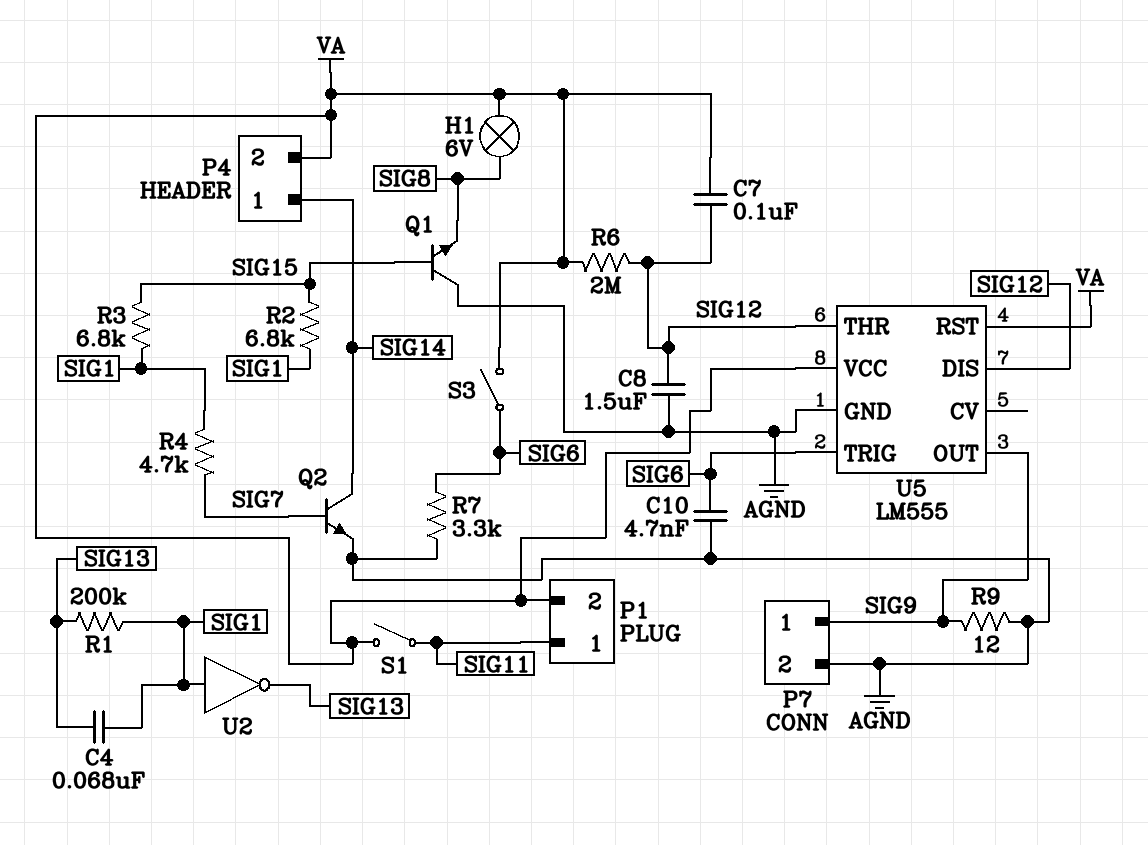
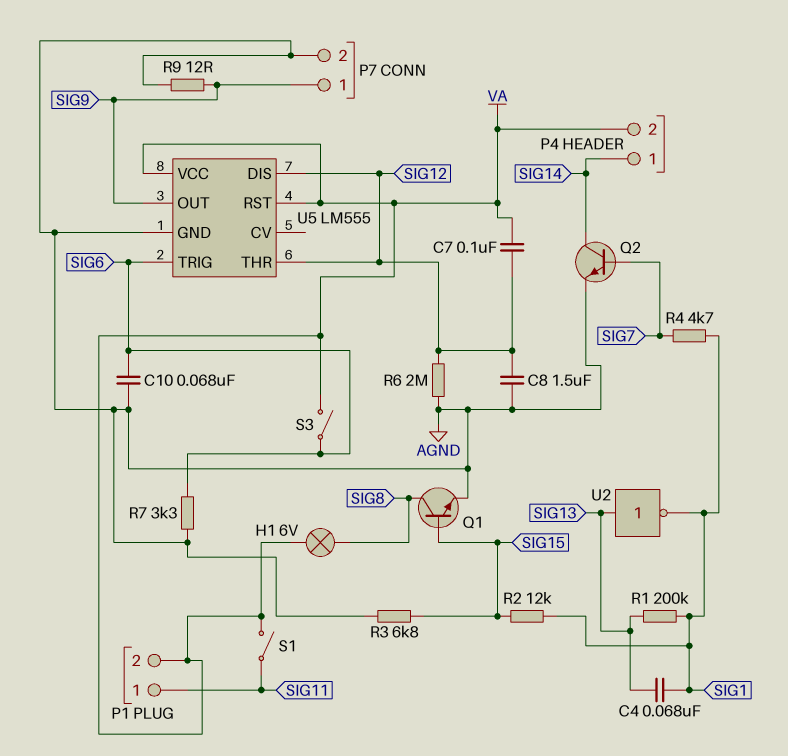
C10: 4.7nF (AGND, SIG6) -> 68nF (AGND, SIG6)
Q1: NPN (B SIG15, C AGND, E SIG8) -> NPN (B SIG15, C SIG8, E AGND)
R2: 6.8k (SIG1, SIG15) -> 12k (SIG1, SIG15)
R3: 6.8k (SIG1, SIG15) -> 6.8k (AGND, SIG15)
R6: 2M (SIG12, VA) -> 2M (AGND, SIG12)
U2: NOT (in SIG1, out SIG13) -> NOT (in SIG13, out SIG1)

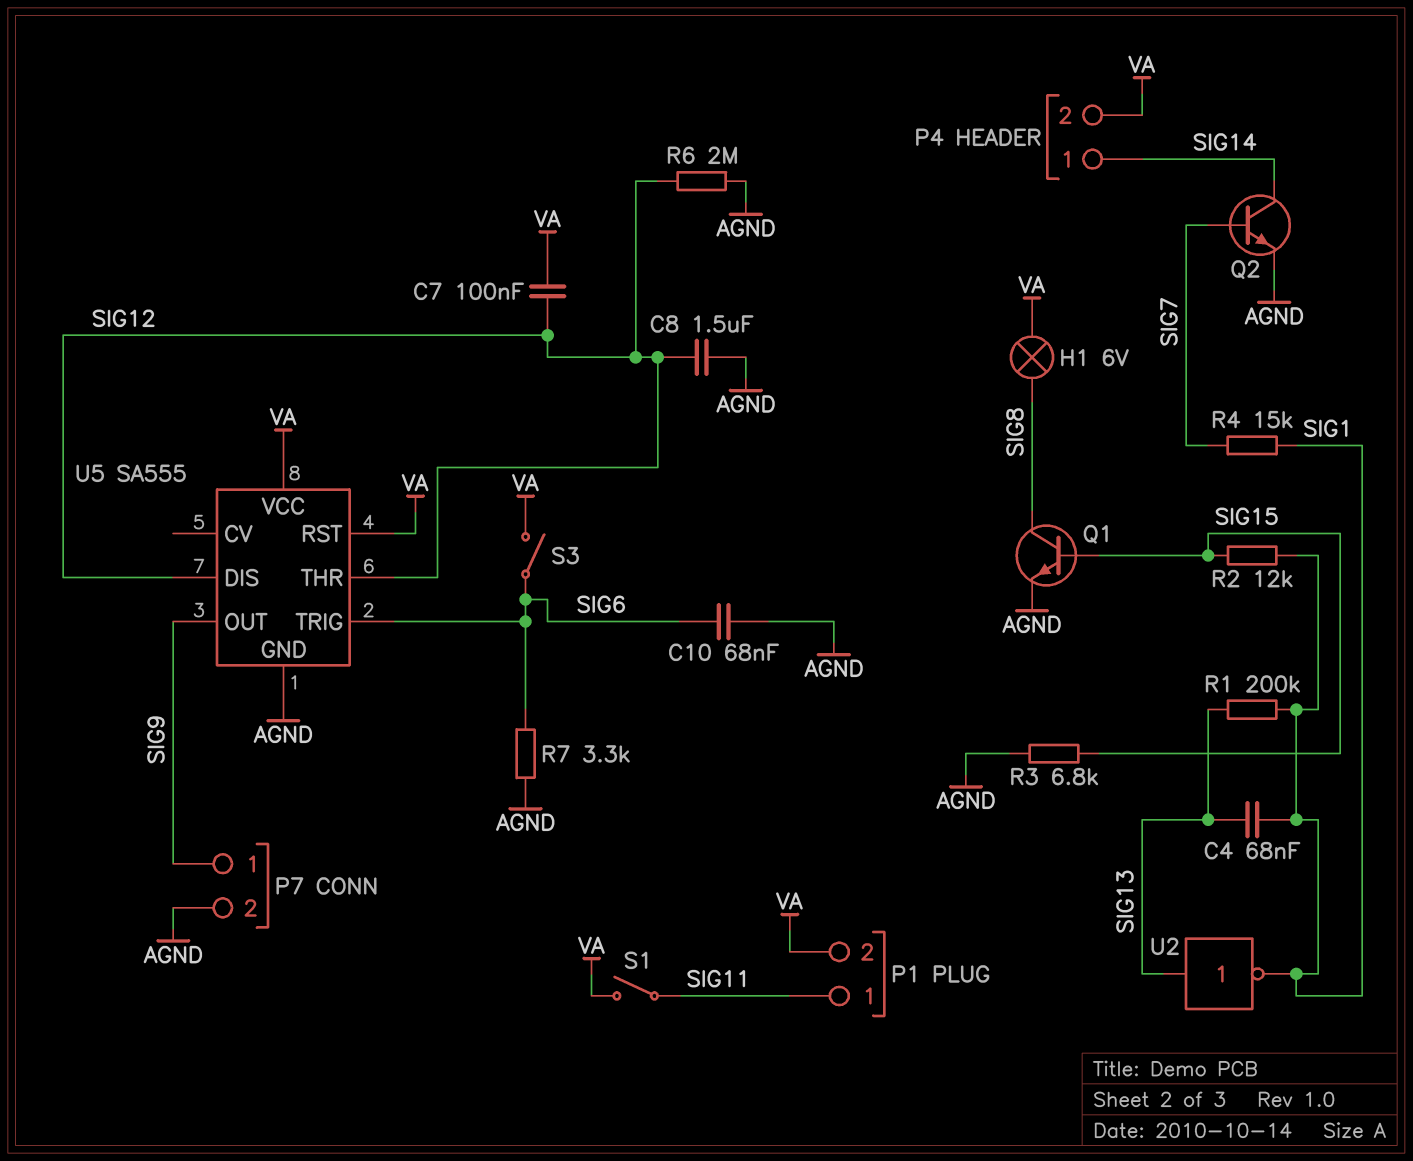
R4: 4.7k (SIG1, SIG7) -> 15k (SIG1, SIG7)
R9: 12 (AGND, SIG9) -> none
U5: LM555 -> SA555

